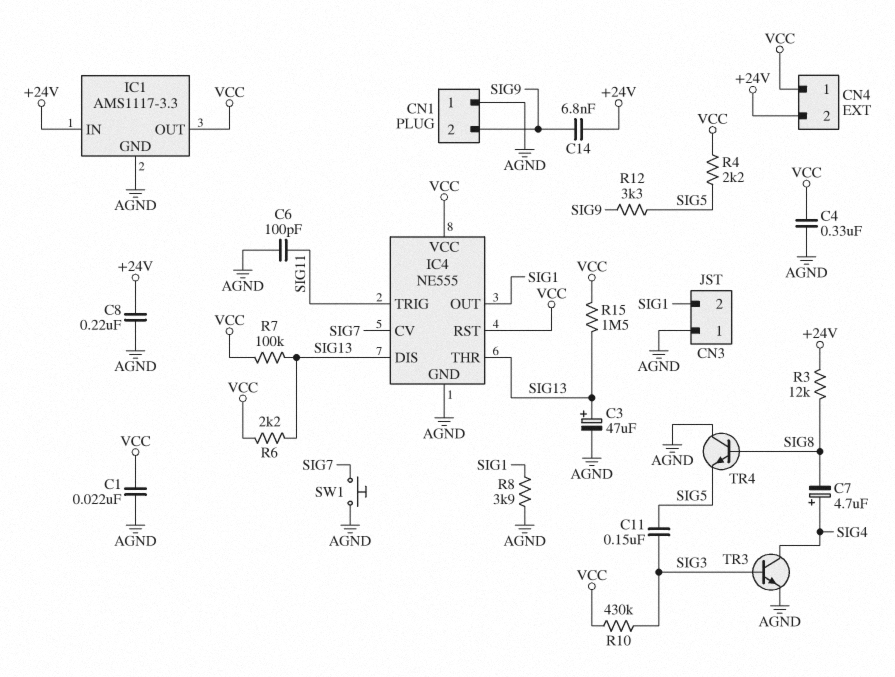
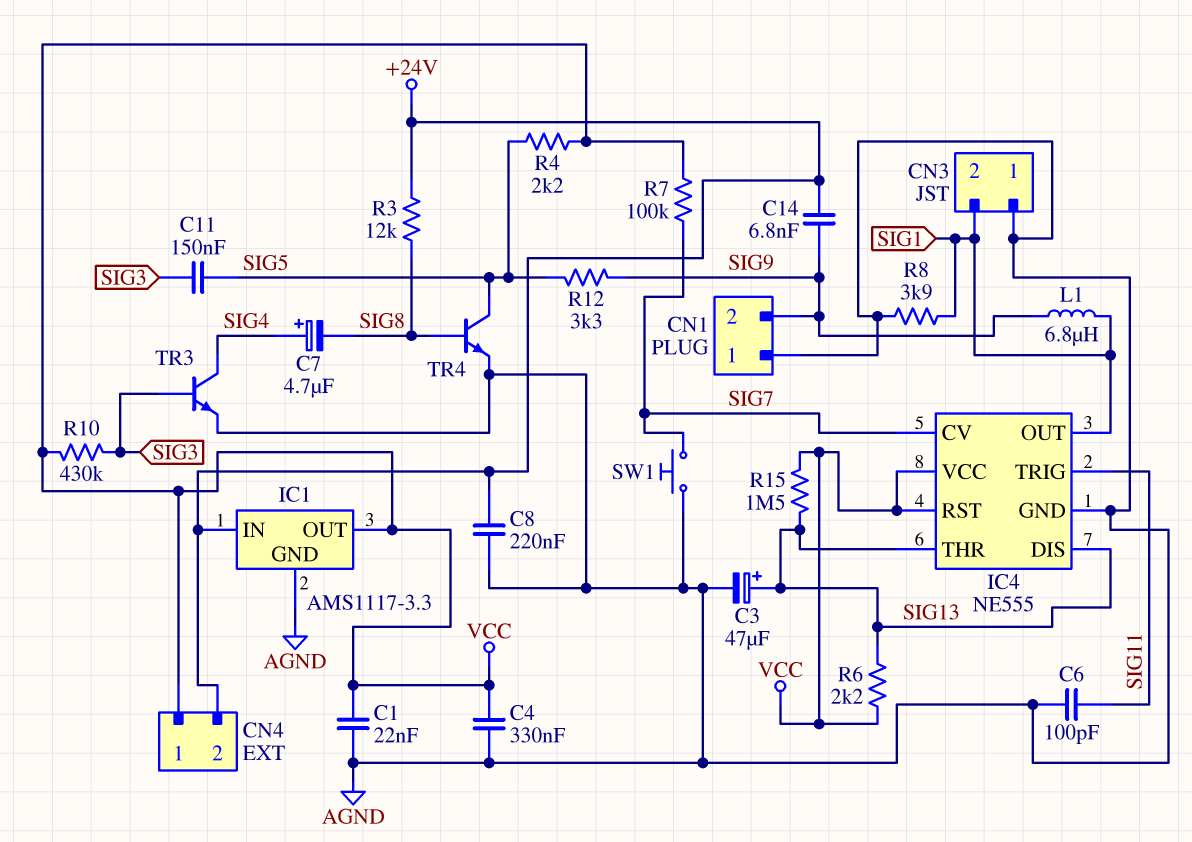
L1: none -> 6.8uH (SIG1, SIG9)
R7: 100k (SIG13, VCC) -> 100k (SIG7, VCC)
TR4: NPN (B SIG8, C AGND, E SIG5) -> NPN (B SIG8, C SIG5, E AGND)

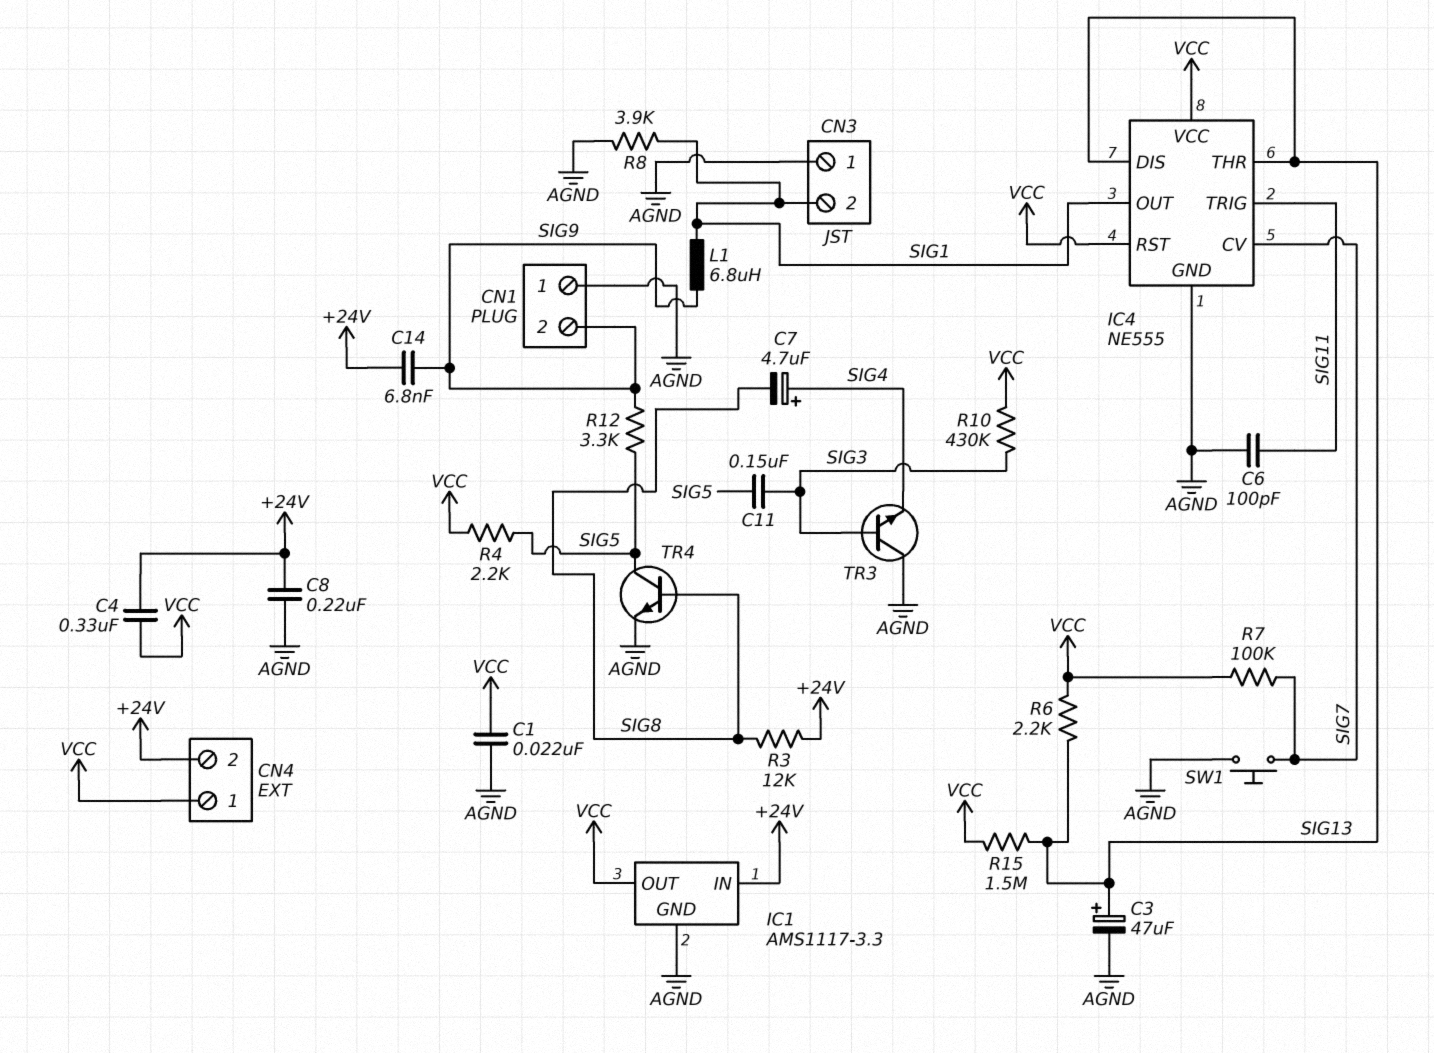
C4: 330nF (AGND, VCC) -> 330nF (+24V, VCC)
TR3: NPN (B SIG3, C SIG4, E AGND) -> NPN (B SIG3, C AGND, E SIG4)

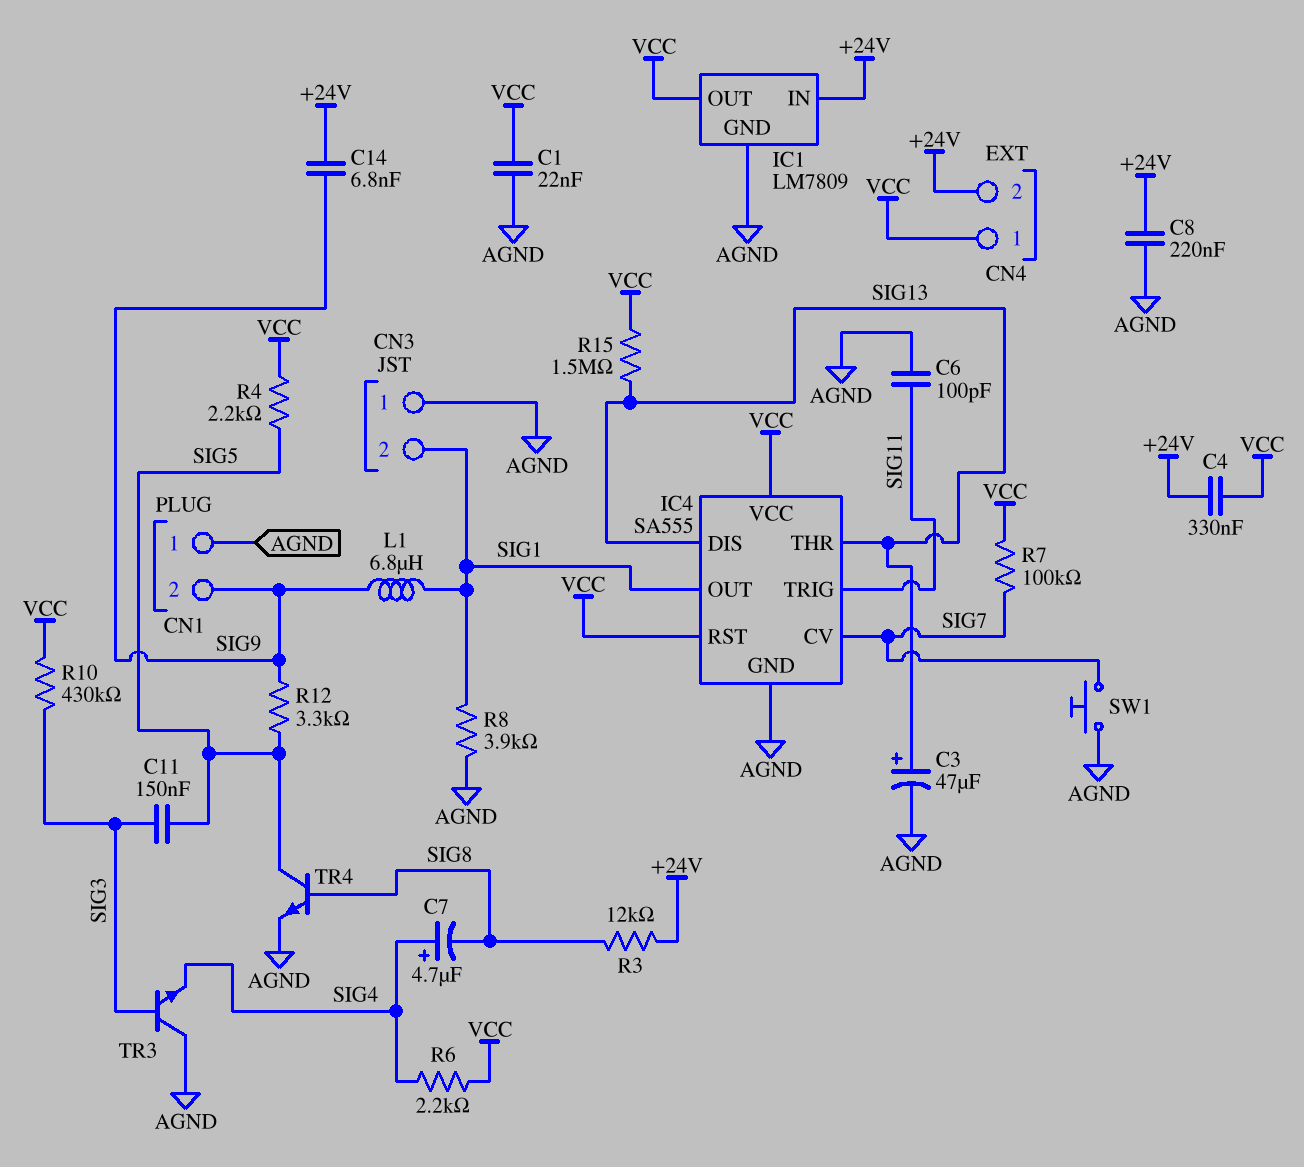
IC1: AMS1117-3.3 -> LM7809
IC4: NE555 -> SA555
R6: 2.2k (SIG13, VCC) -> 2.2k (SIG4, VCC)

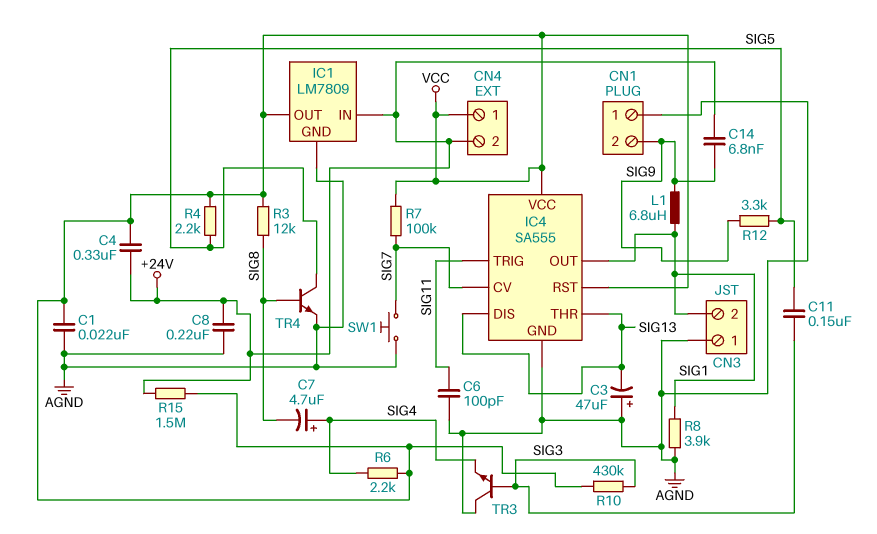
C3: 47uF (plus SIG13, minus AGND) -> 47uF (plus AGND, minus SIG13)
R3: 12k (+24V, SIG8) -> 12k (SIG8, VCC)
R15: 1.5M (SIG13, VCC) -> 1.5M (+24V, VCC)

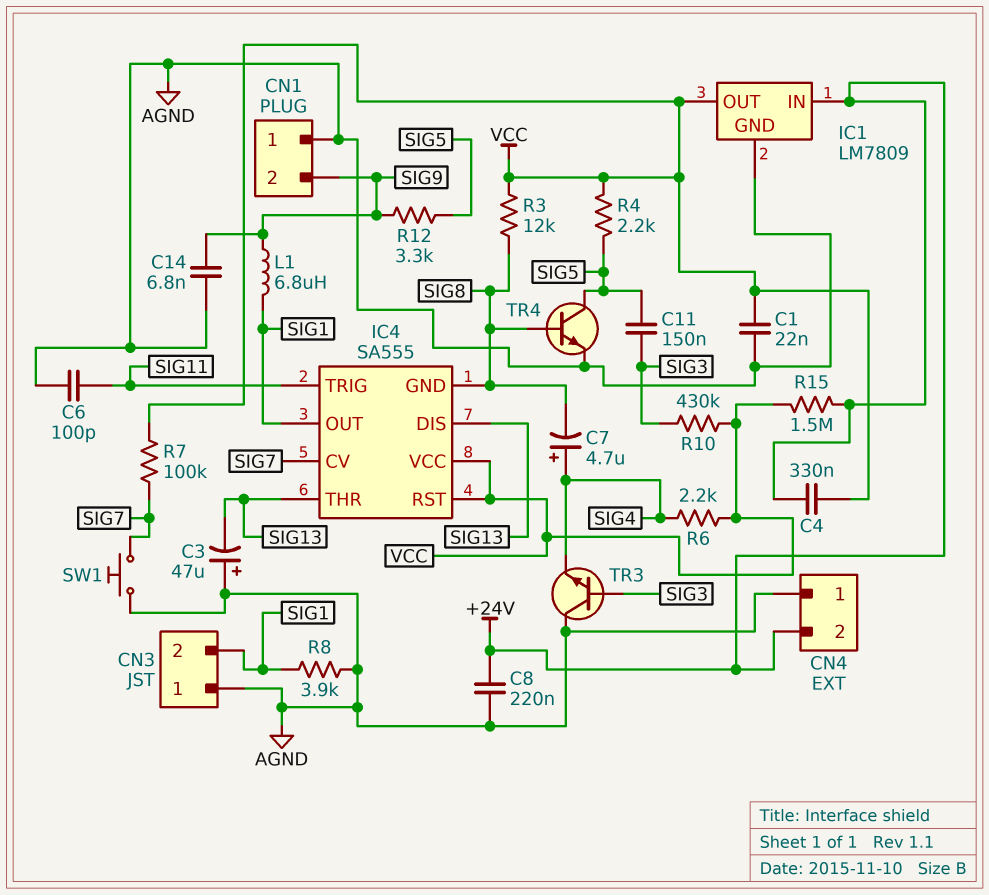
C14: 6.8nF (+24V, SIG9) -> 6.8nF (AGND, SIG9)
CN4 pin 1: VCC -> AGND
IC4 pin GND: AGND -> SIG8

